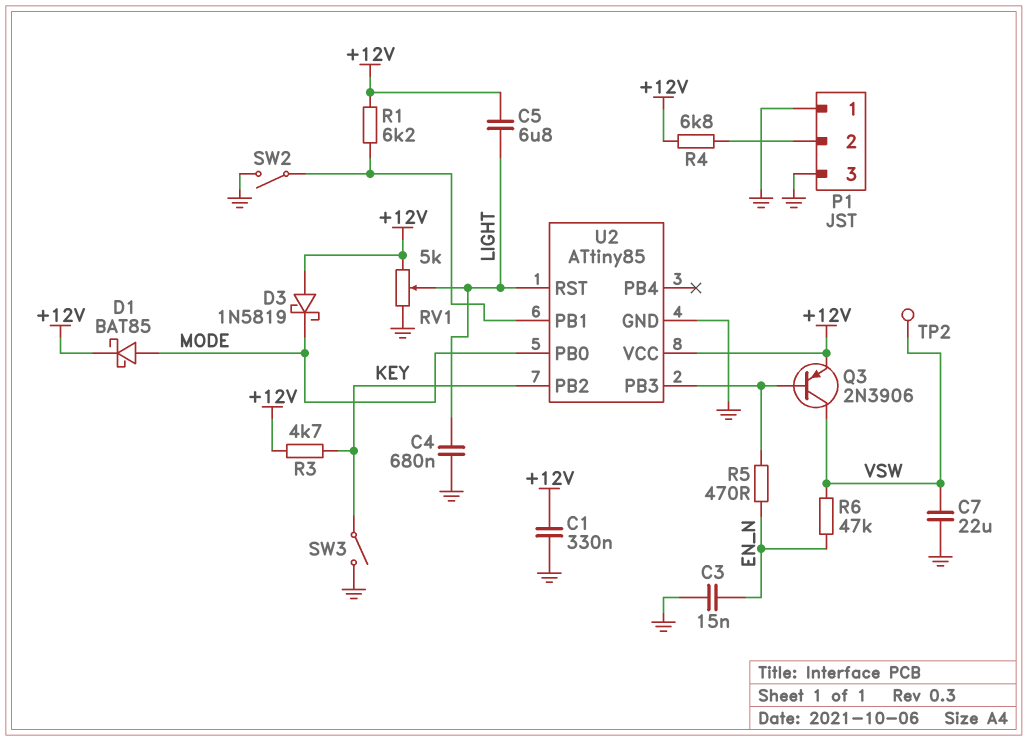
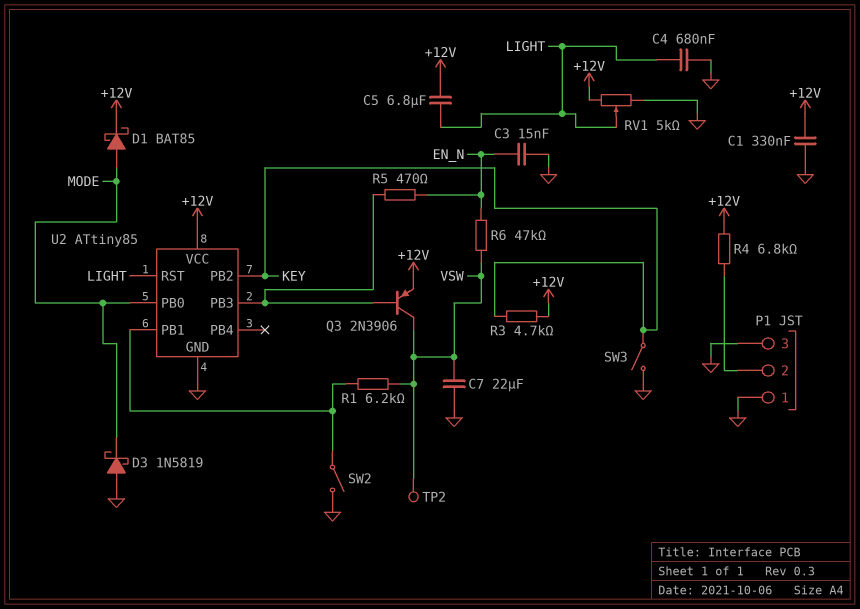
D3: schottky 1N5819 (A +12V, K MODE) -> schottky 1N5819 (A GND, K MODE)
R1: 6.2k (+12V, U2/PB1) -> 6.2k (U2/PB1, VSW)

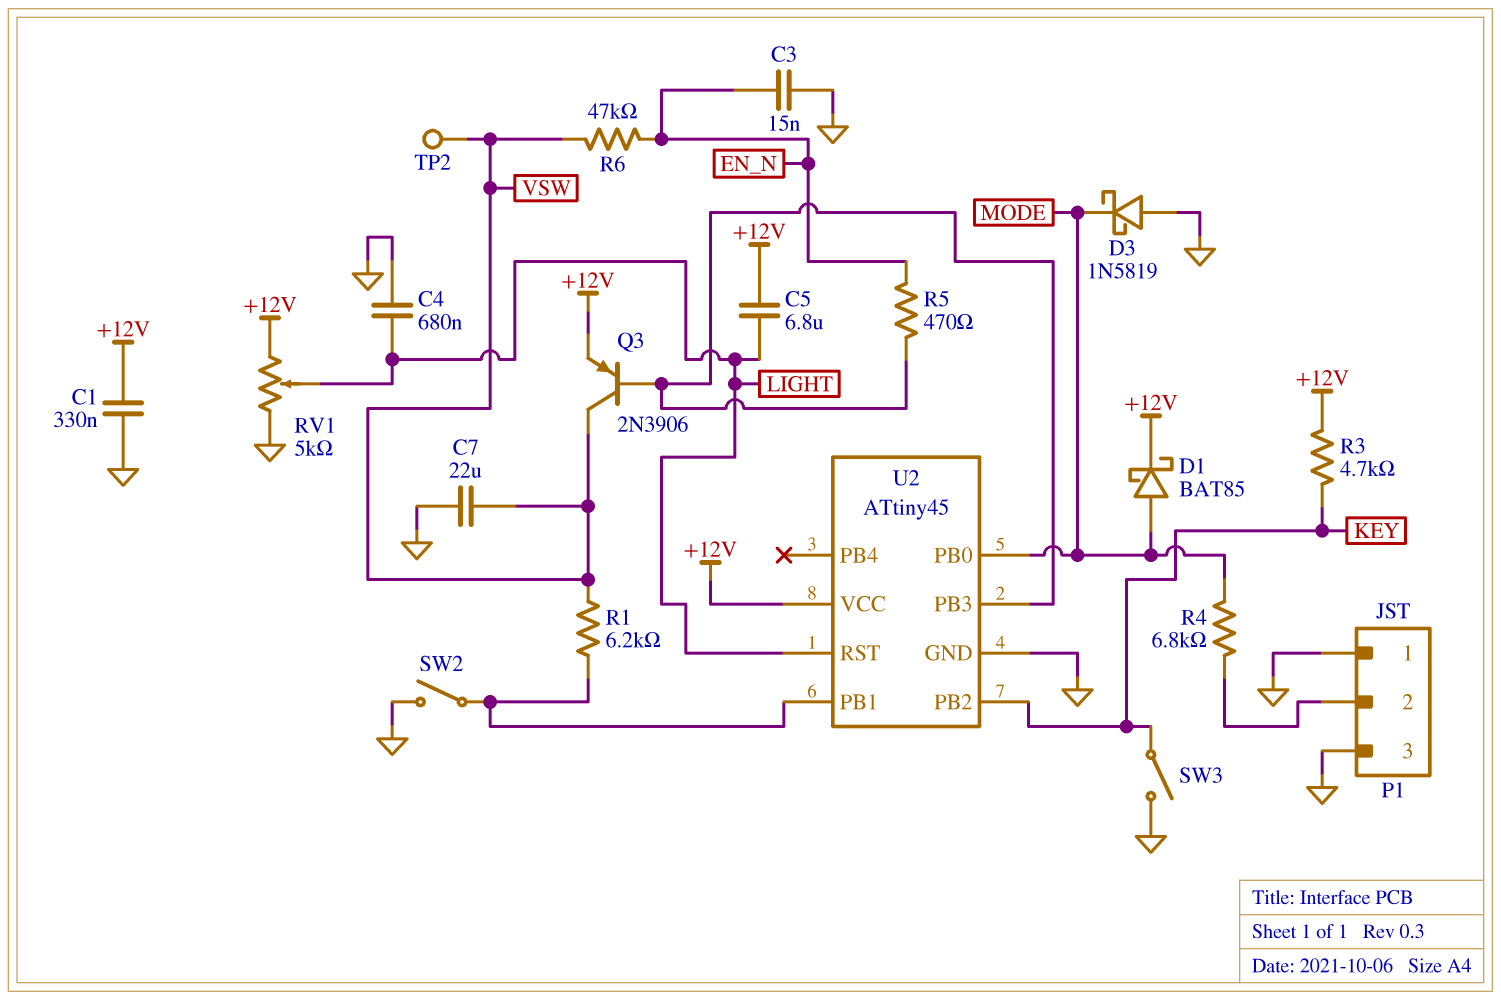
R4: 6.8k (+12V, P1/2) -> 6.8k (MODE, P1/2)
U2: ATtiny85 -> ATtiny45

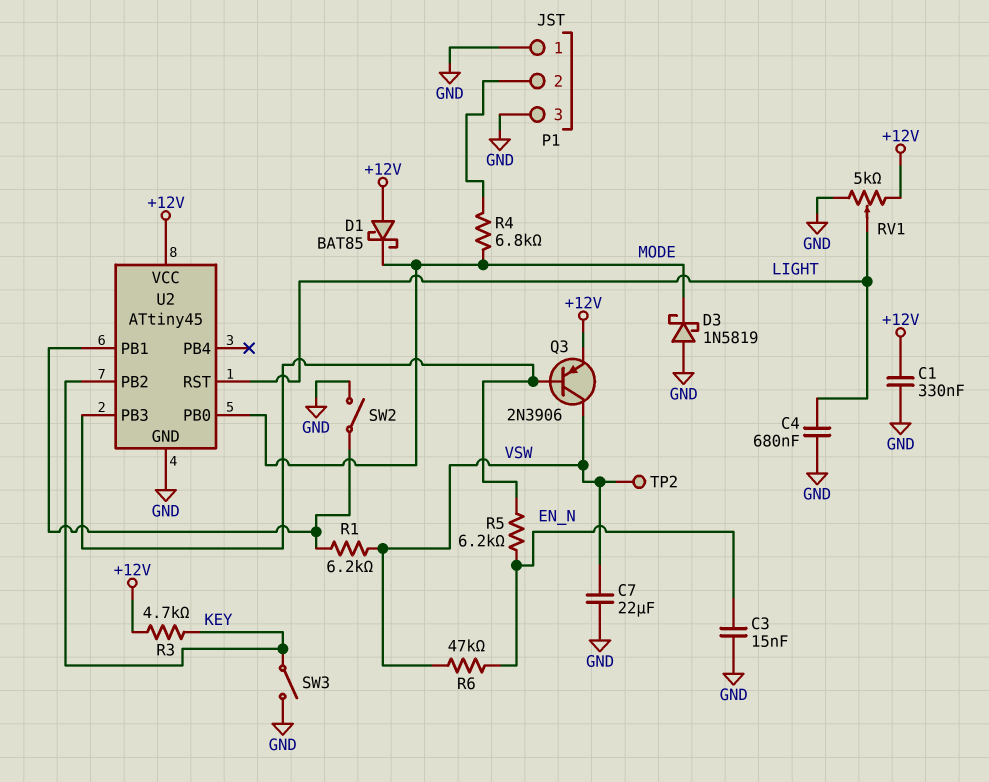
C5: 6.8uF (+12V, LIGHT) -> none
D1: schottky BAT85 (A MODE, K +12V) -> schottky BAT85 (A +12V, K MODE)
R5: 470 (EN_N, U2/PB3) -> 6.2k (EN_N, U2/PB3)

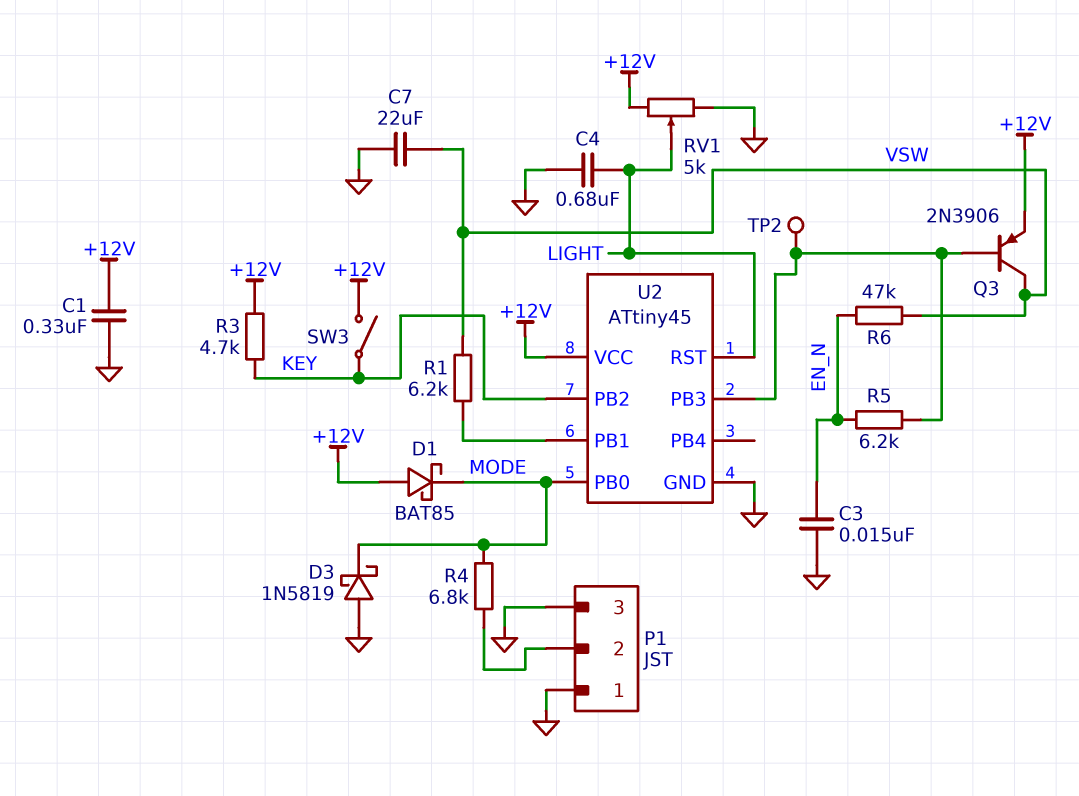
SW2: switch (GND, U2/PB1) -> none
SW3: switch (GND, KEY) -> switch (+12V, KEY)
TP2: test point (VSW) -> test point (U2/PB3)

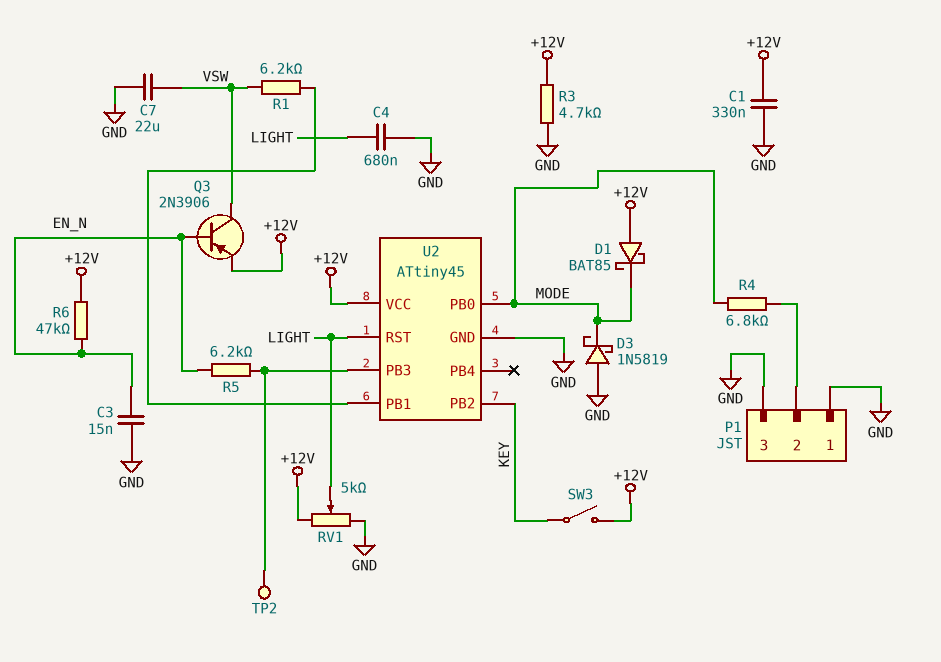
Q3: PNP 2N3906 (B U2/PB3, C VSW, E +12V) -> PNP 2N3906 (B EN_N, C VSW, E +12V)
R3: 4.7k (+12V, KEY) -> 4.7k (+12V, GND)
R6: 47k (EN_N, VSW) -> 47k (+12V, EN_N)

